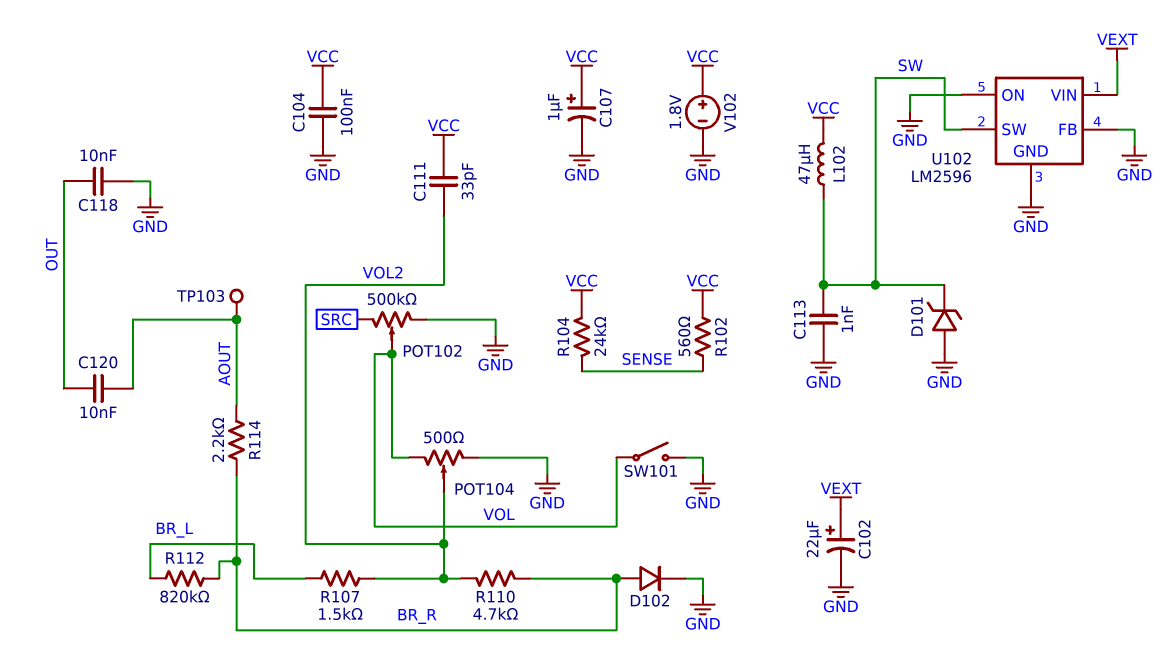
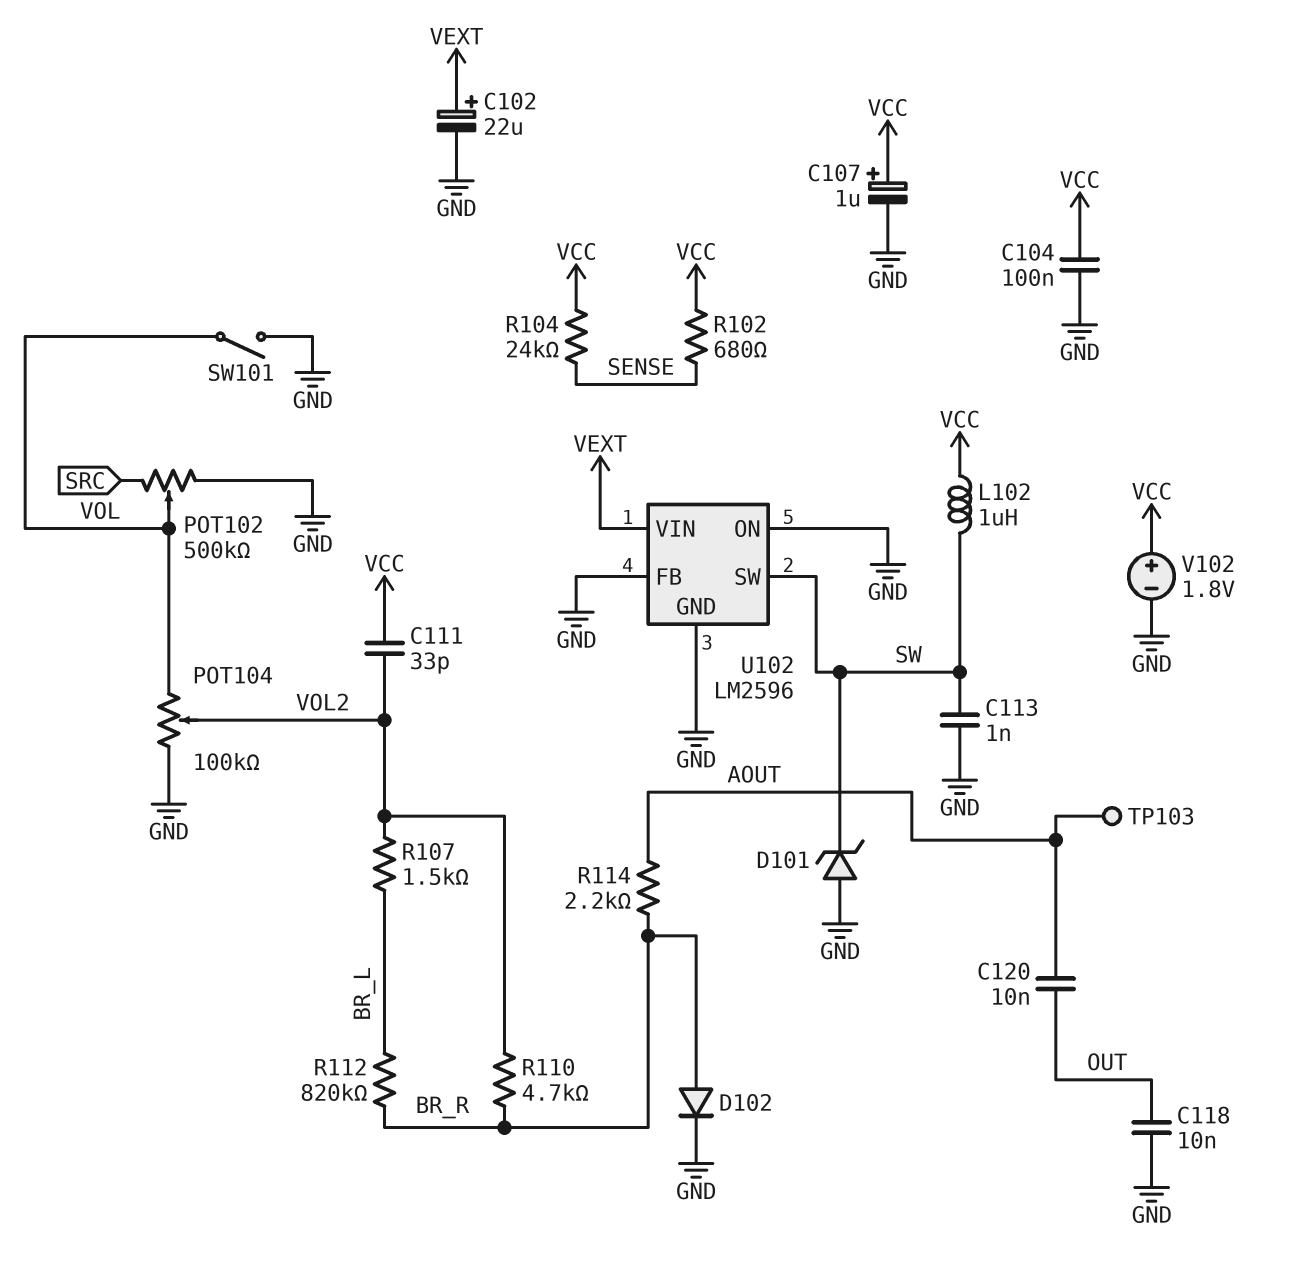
L102: 47uH (SW, VCC) -> 1uH (SW, VCC)
POT104: 500 (GND, VOL, wiper VOL2) -> 100k (GND, VOL, wiper VOL2)
R102: 560 (SENSE, VCC) -> 680 (SENSE, VCC)

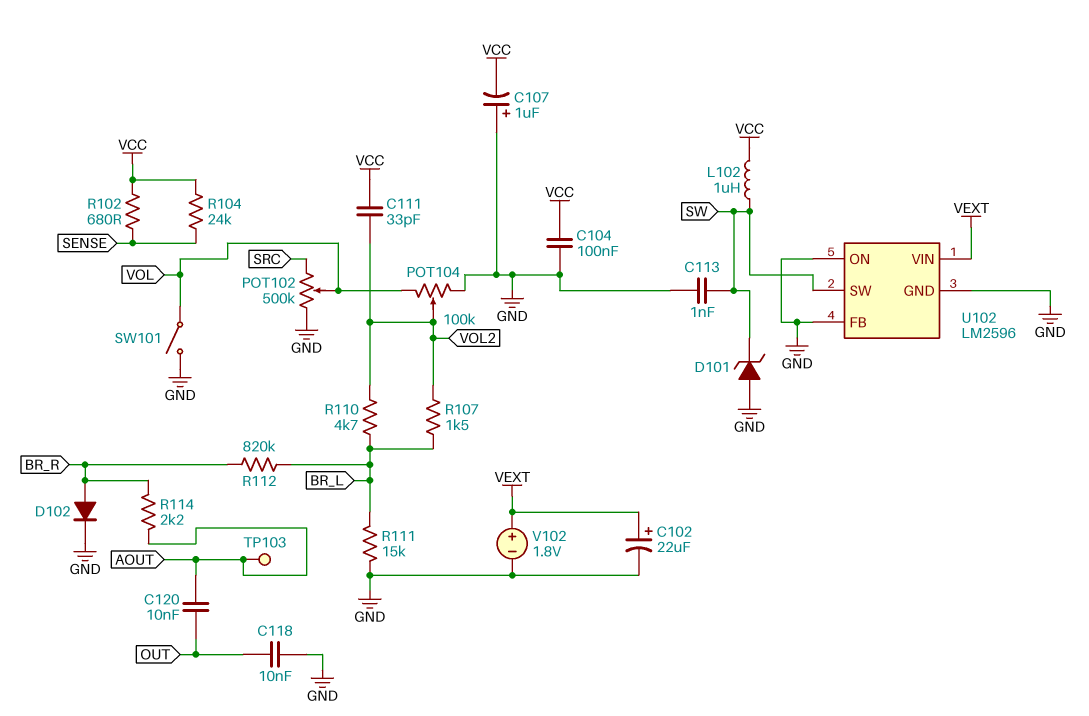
C107: 1uF (plus VCC, minus GND) -> 1uF (plus GND, minus VCC)
R110: 4.7k (BR_R, VOL2) -> 4.7k (BR_L, VOL2)
R111: none -> 15k (BR_L, GND)
V102: 1.8V (plus VCC, minus GND) -> 1.8V (plus VEXT, minus GND)

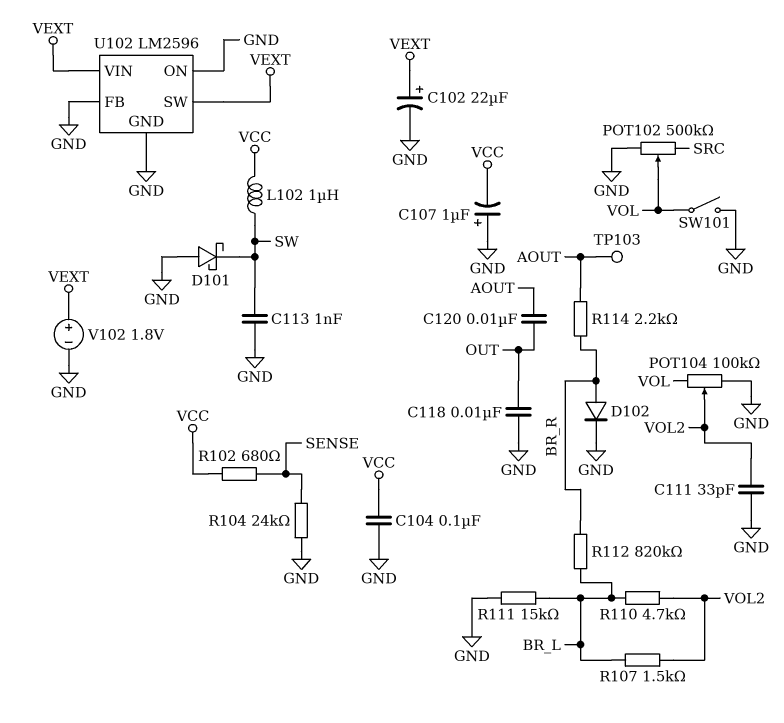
C111: 33pF (VCC, VOL2) -> 33pF (GND, VOL2)
D101: zener (A GND, K SW) -> schottky (A GND, K SW)
R104: 24k (SENSE, VCC) -> 24k (GND, SENSE)
U102 pin SW: SW -> VEXT

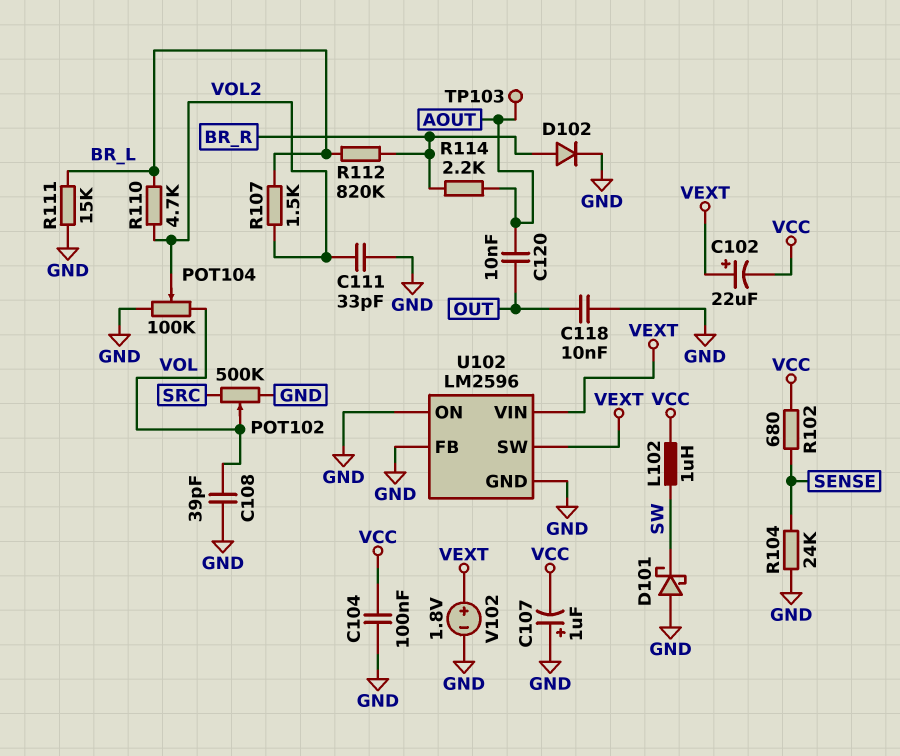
C102: 22uF (plus VEXT, minus GND) -> 22uF (plus VEXT, minus VCC)
C108: none -> 39pF (GND, VOL)
C113: 1nF (GND, SW) -> none
SW101: switch (GND, VOL) -> none

